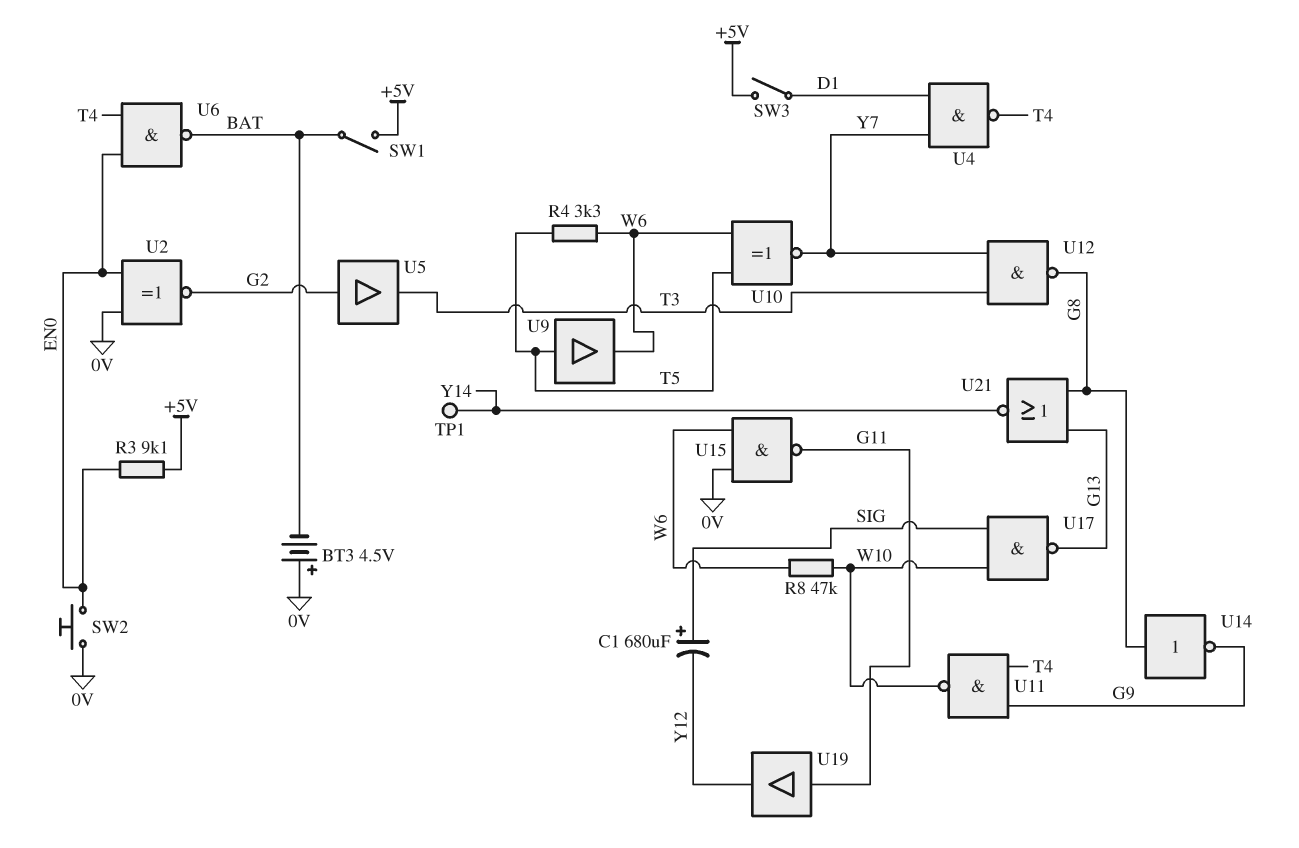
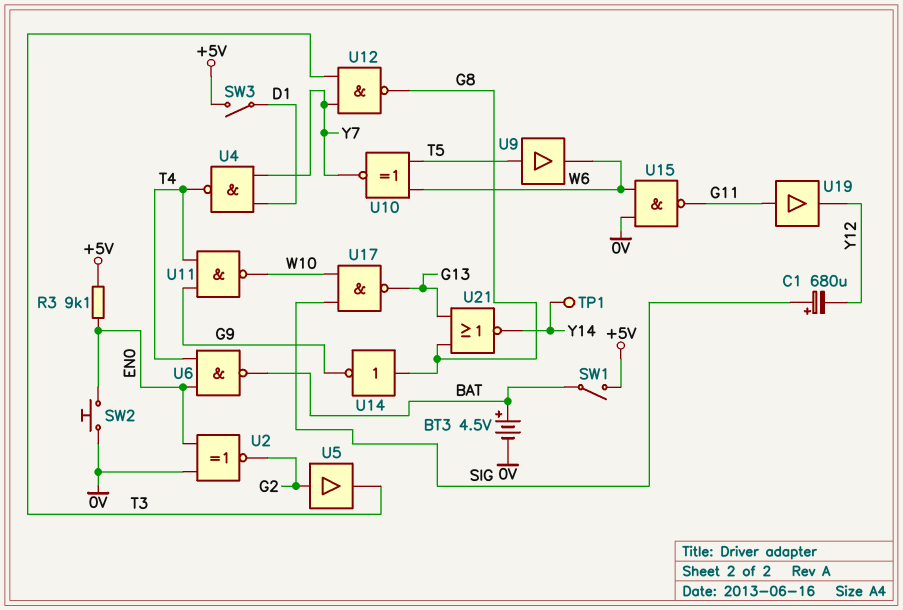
BT3: 4.5V (plus 0V, minus BAT) -> 4.5V (plus BAT, minus 0V)
R4: 3.3k (T5, W6) -> none
R8: 47k (W6, W10) -> none

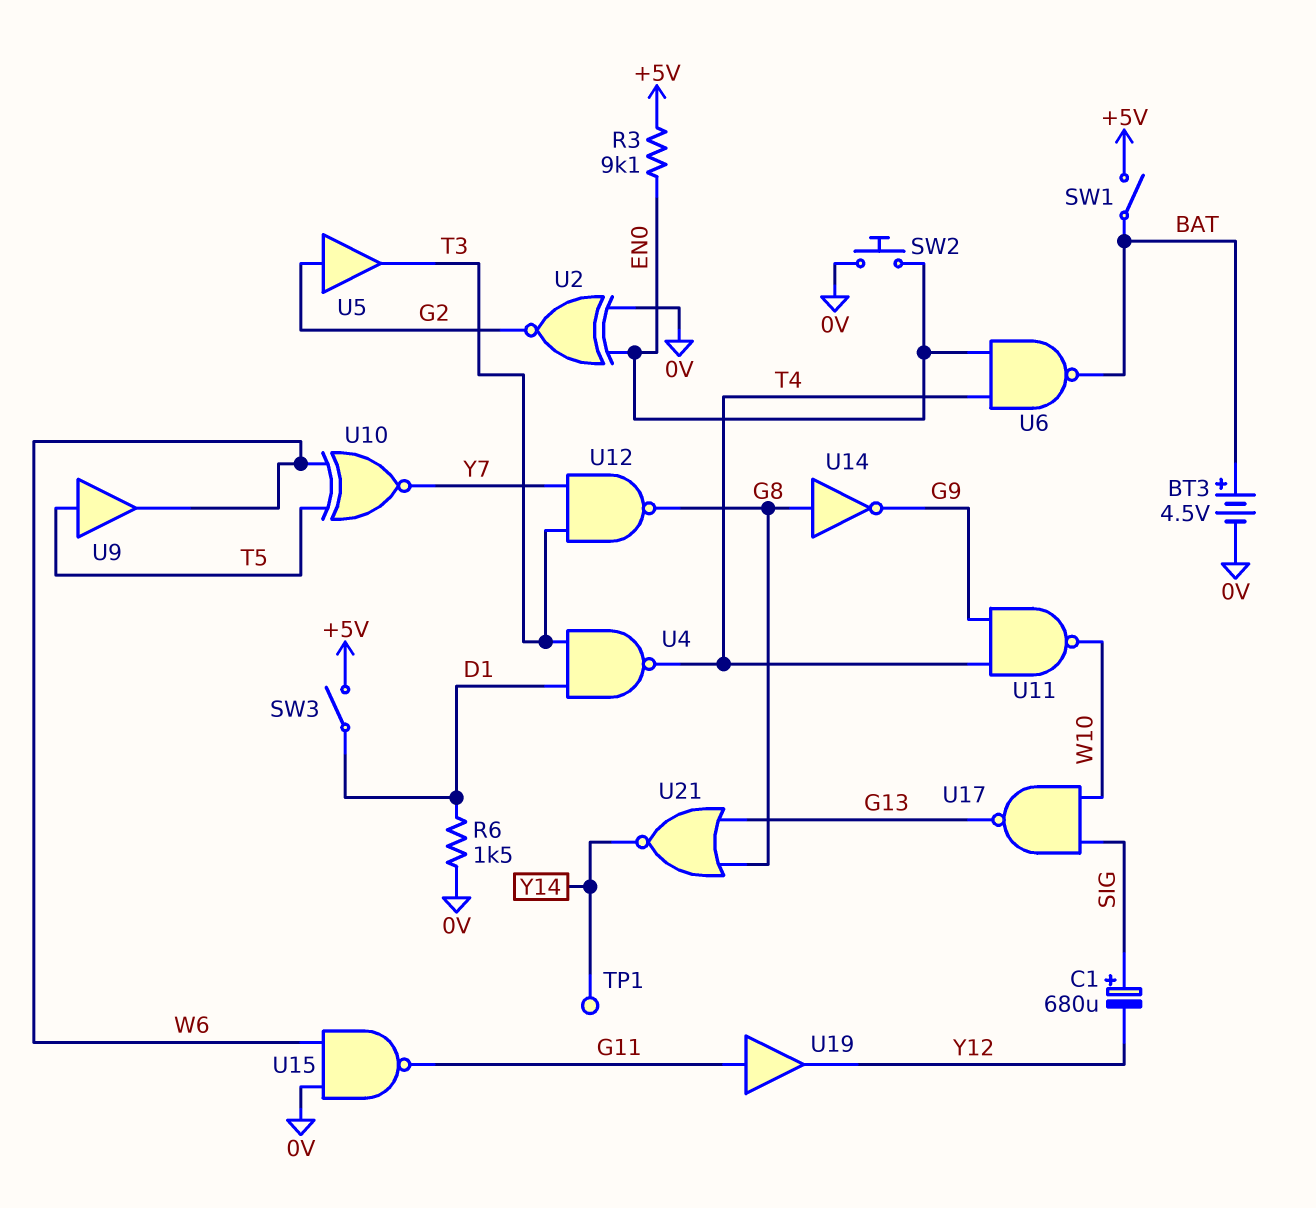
R6: none -> 1.5k (0V, D1)
U4: NAND (in D1, in Y7, out T4) -> NAND (in D1, in T3, out T4)

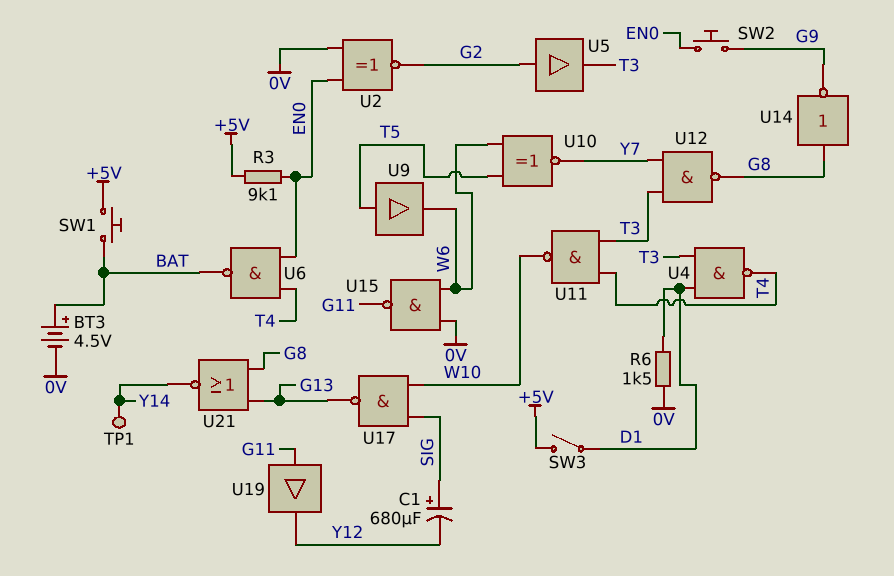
SW1: switch (+5V, BAT) -> button (+5V, BAT)
SW2: button (0V, EN0) -> button (EN0, G9)
U11: NAND (in G9, in T4, out W10) -> NAND (in T3, in T4, out W10)

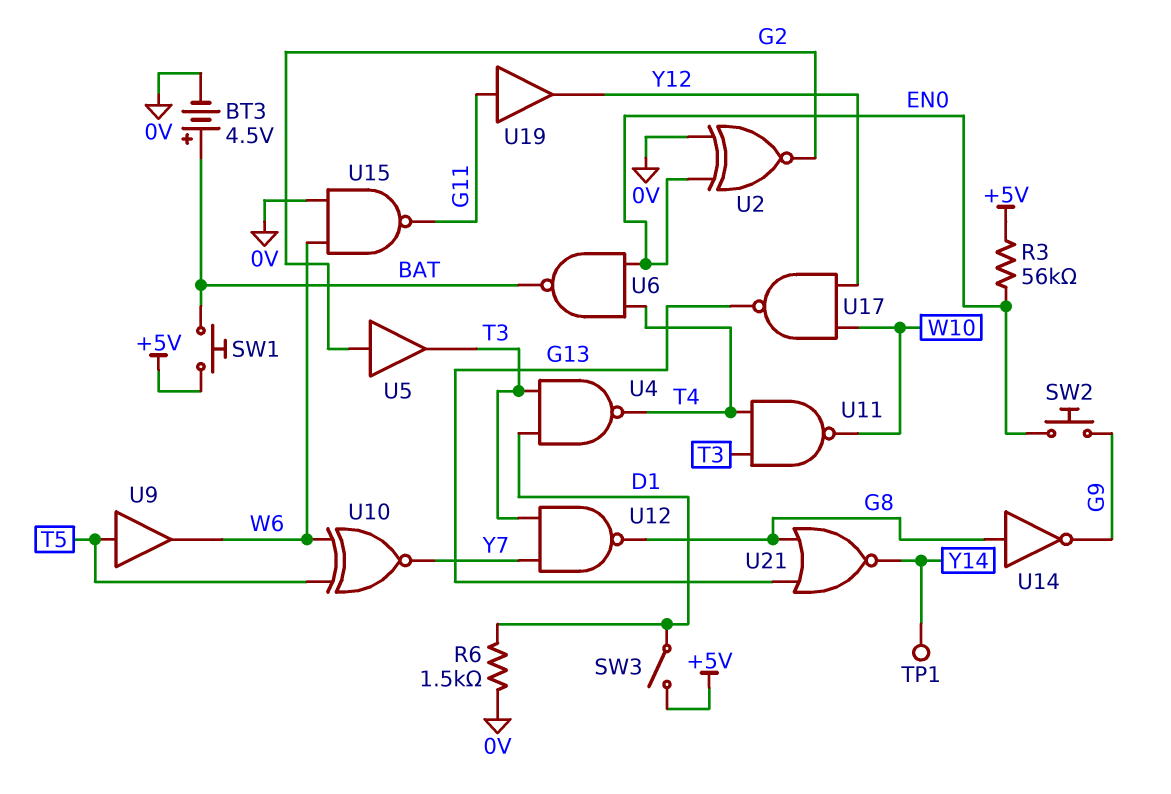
C1: 680uF (plus SIG, minus Y12) -> none
R3: 9.1k (+5V, EN0) -> 56k (+5V, EN0)
U17: NAND (in SIG, in W10, out G13) -> NAND (in W10, in Y12, out G13)

